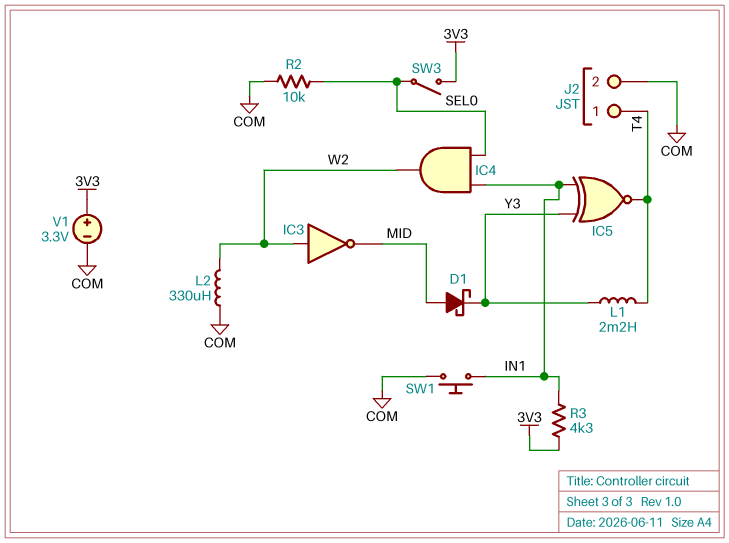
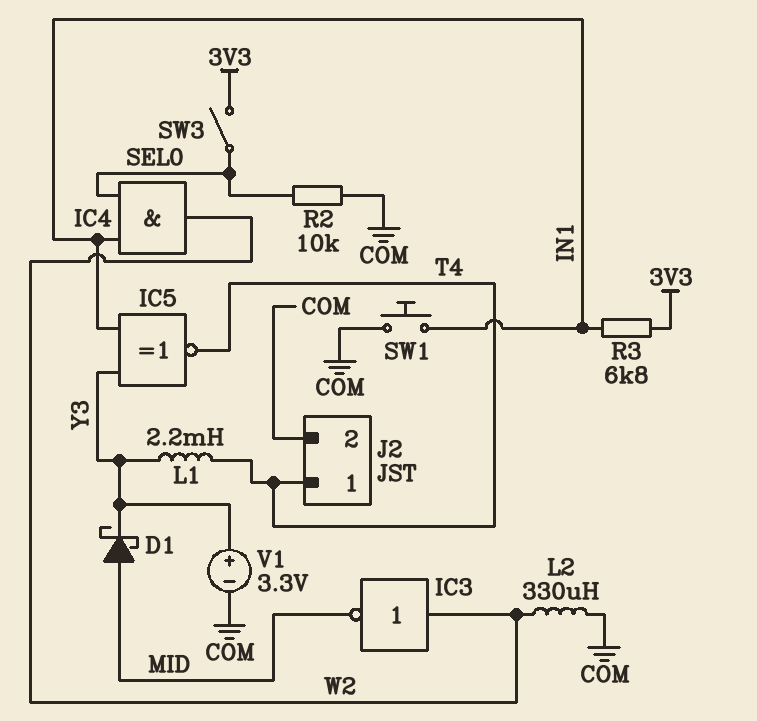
R3: 4.3k (3V3, IN1) -> 6.8k (3V3, IN1)
V1: 3.3V (plus 3V3, minus COM) -> 3.3V (plus Y3, minus COM)

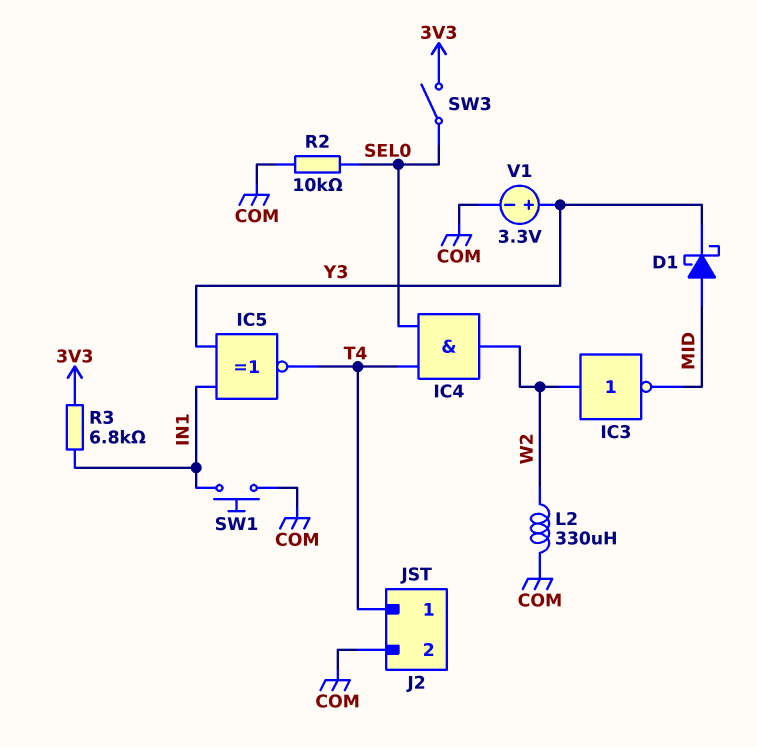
IC4: AND (in IN1, in SEL0, out W2) -> AND (in SEL0, in T4, out W2)
L1: 2.2mH (T4, Y3) -> none

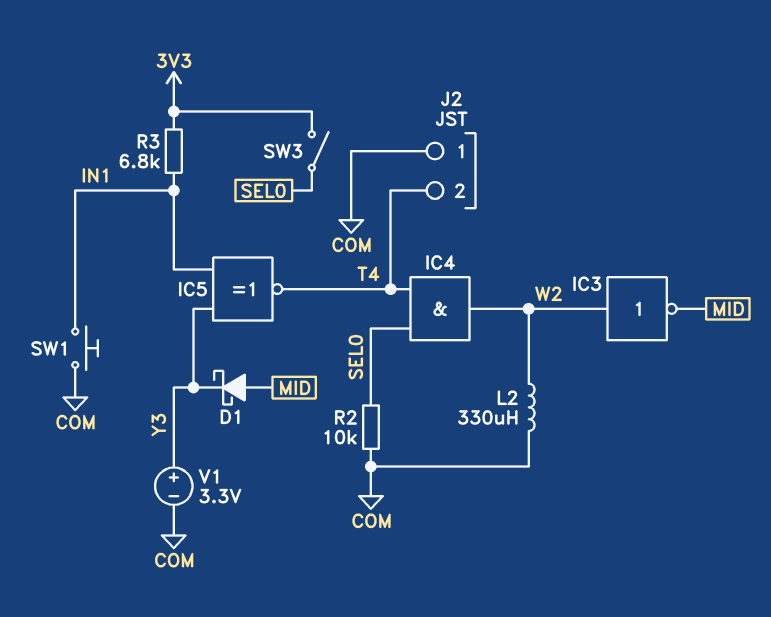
J2 pin 1: T4 -> COM
J2 pin 2: COM -> T4

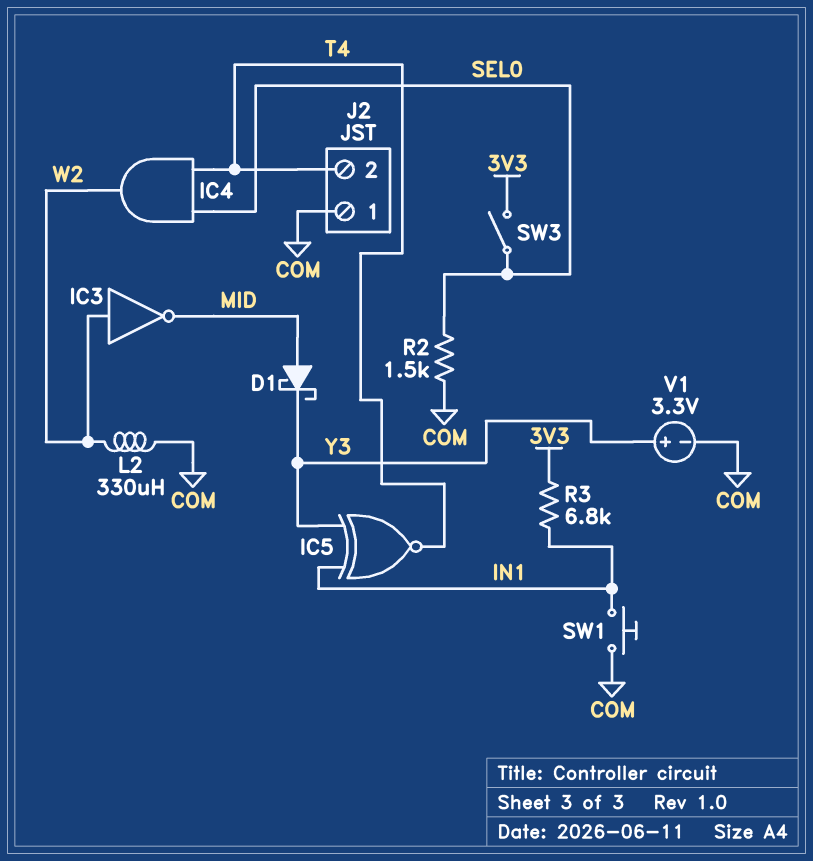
R2: 10k (COM, SEL0) -> 1.5k (COM, SEL0)

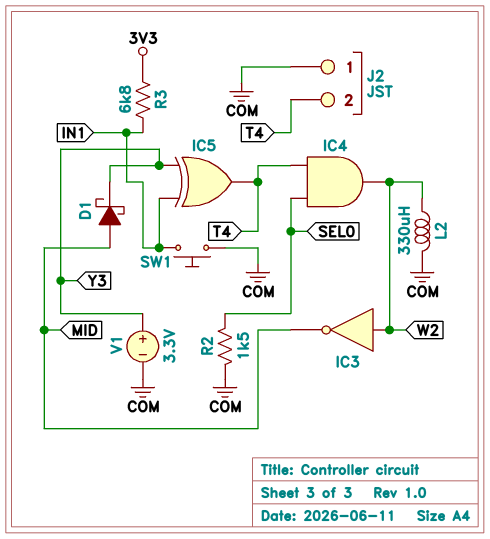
IC5: XNOR (in IN1, in Y3, out T4) -> XOR (in IN1, in Y3, out T4)
SW3: switch (3V3, SEL0) -> none

